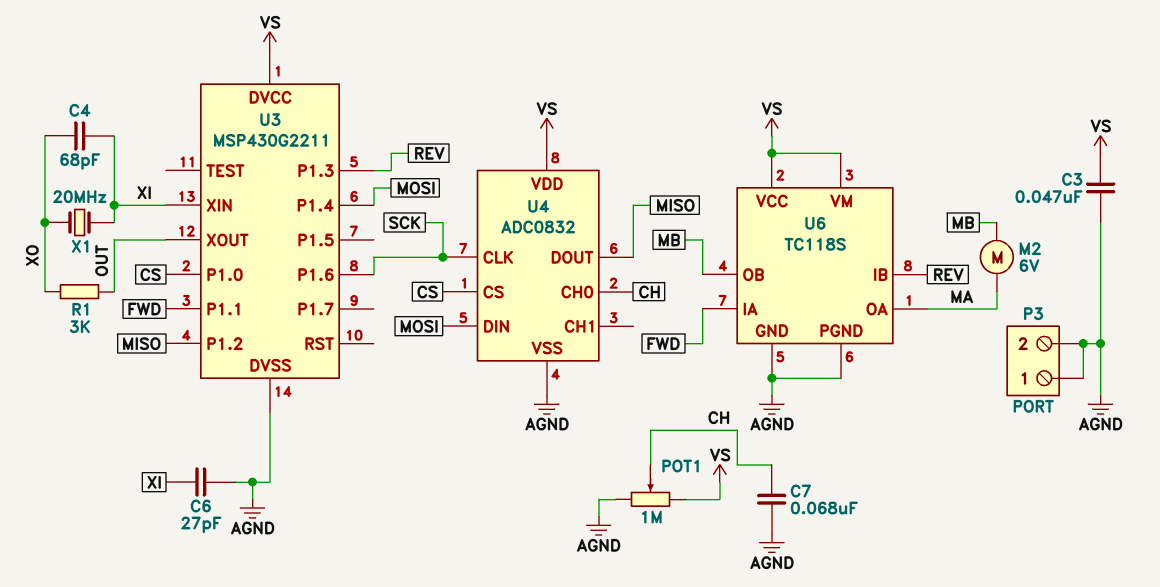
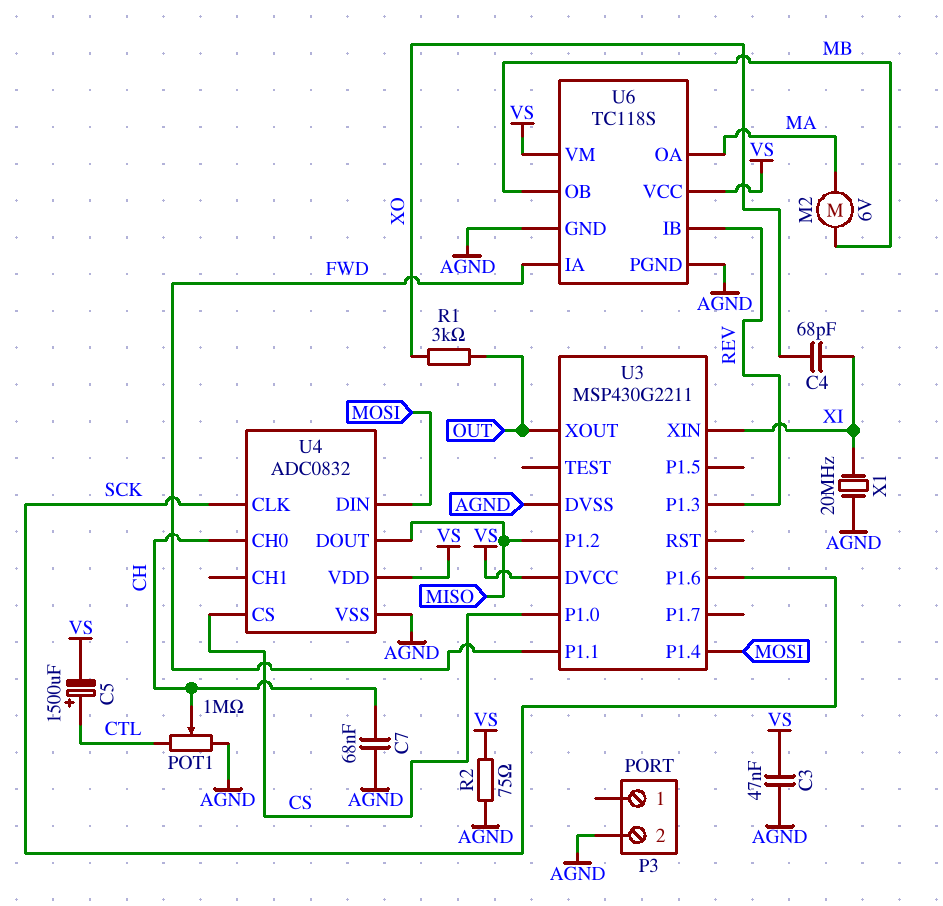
C5: none -> 1500uF (plus CTL, minus VS)
C6: 27pF (AGND, XI) -> none
P3 pin 1: AGND -> none
POT1: 1M (AGND, VS, wiper CH) -> 1M (AGND, CTL, wiper CH)
R2: none -> 75 (AGND, VS)
X1: 20MHz (XI, XO) -> 20MHz (AGND, XI)

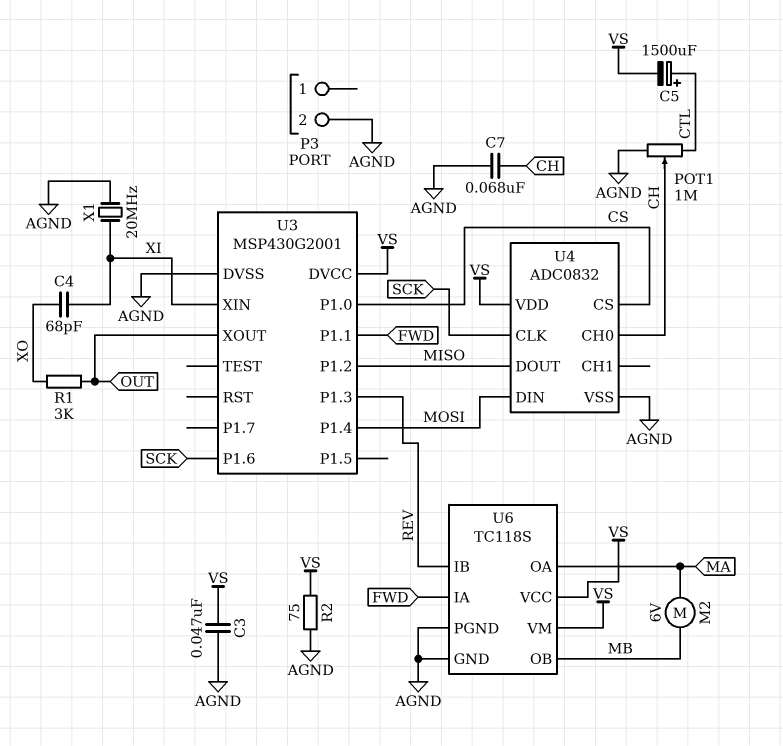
U3: MSP430G2211 -> MSP430G2001

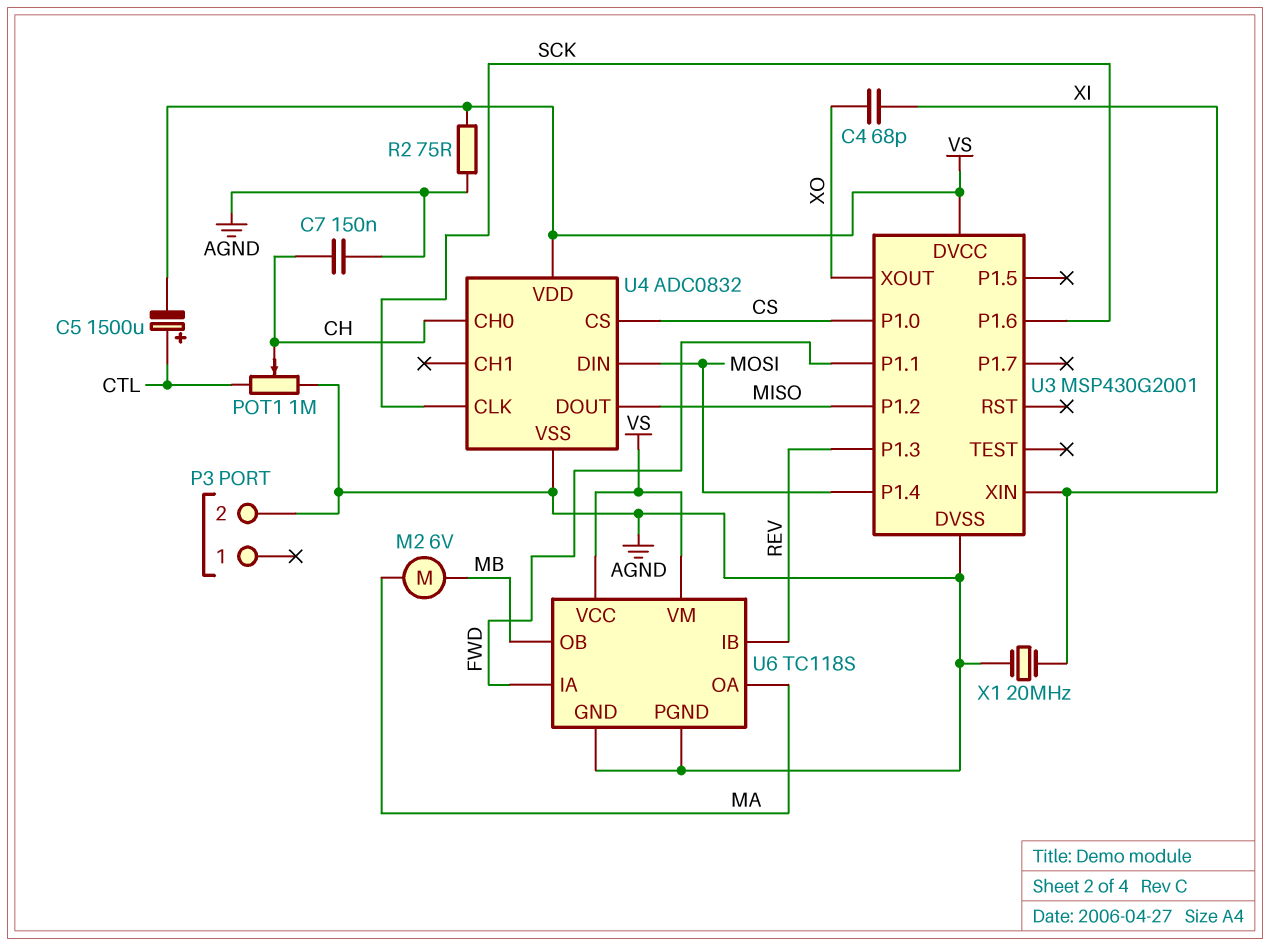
C3: 47nF (AGND, VS) -> none
C7: 68nF (AGND, CH) -> 150nF (AGND, CH)
R1: 3k (OUT, XO) -> none
U3 pin XOUT: OUT -> XO

